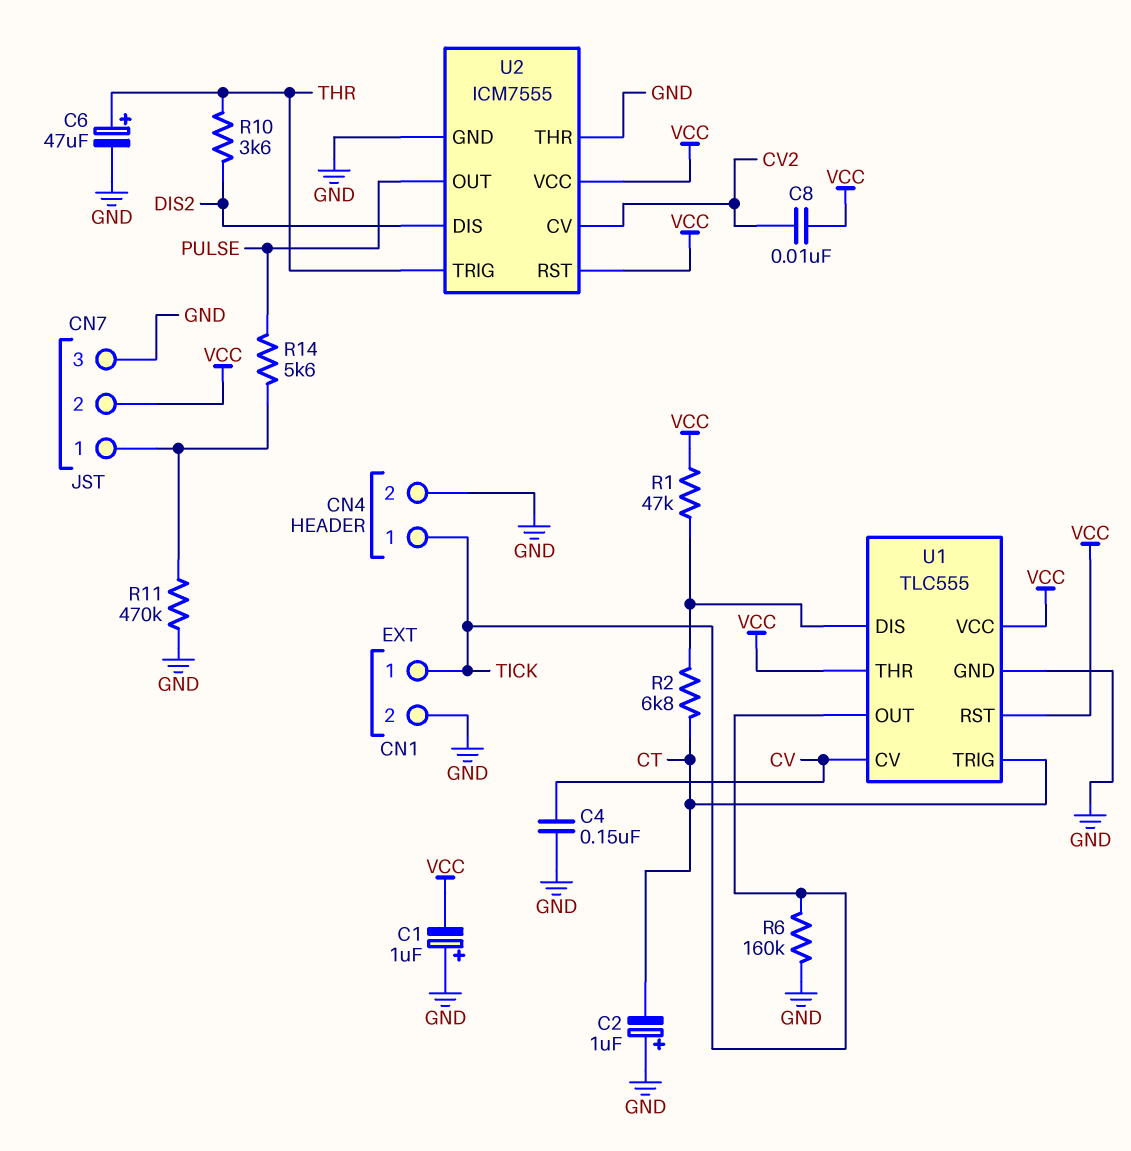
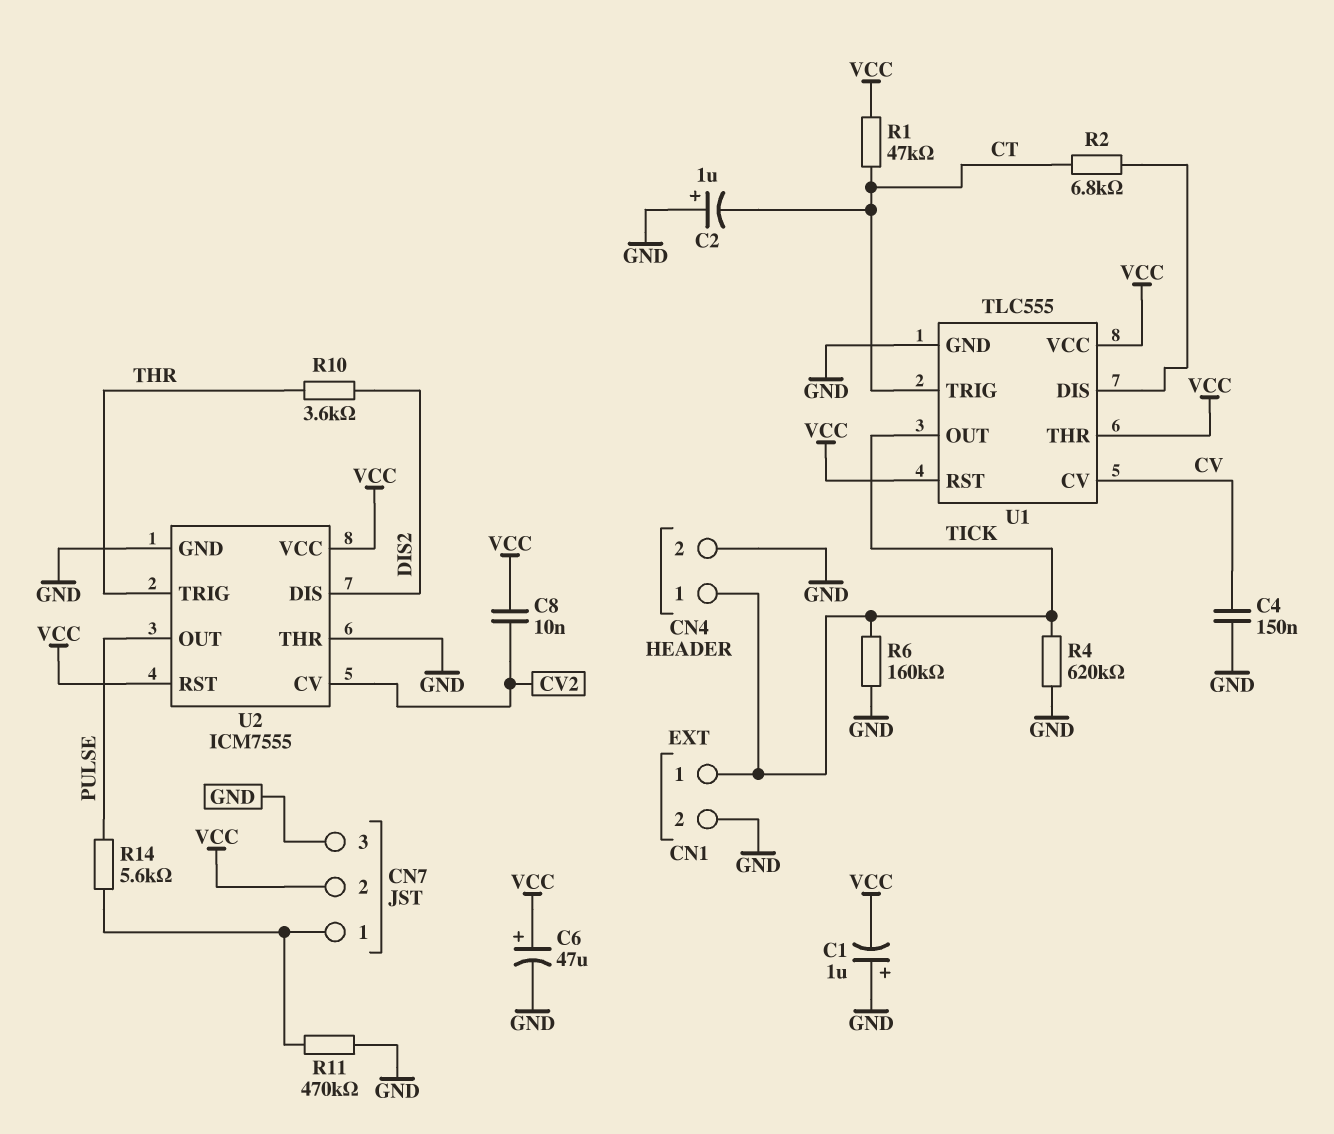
C6: 47uF (plus THR, minus GND) -> 47uF (plus VCC, minus GND)
R1: 47k (U1/DIS, VCC) -> 47k (CT, VCC)
R4: none -> 620k (GND, TICK)

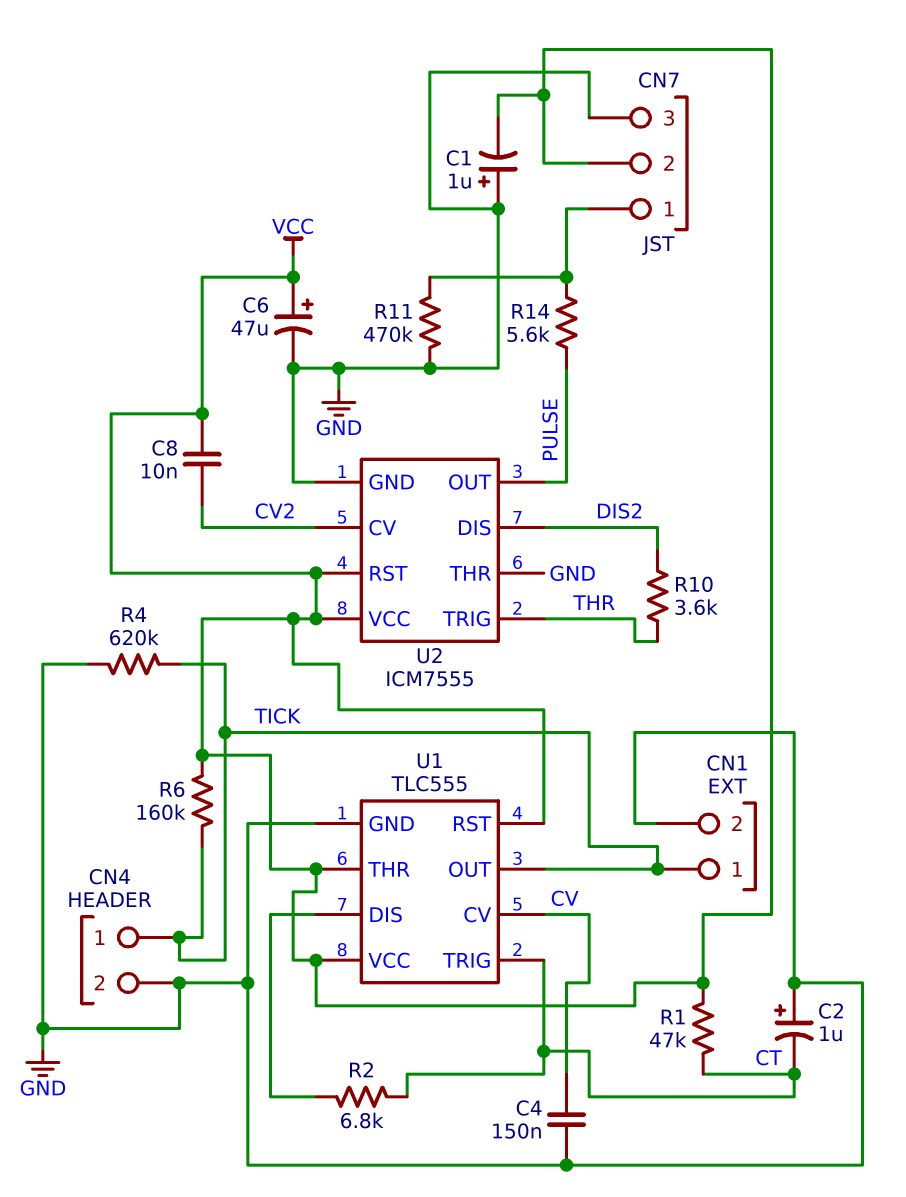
R6: 160k (GND, TICK) -> 160k (TICK, VCC)

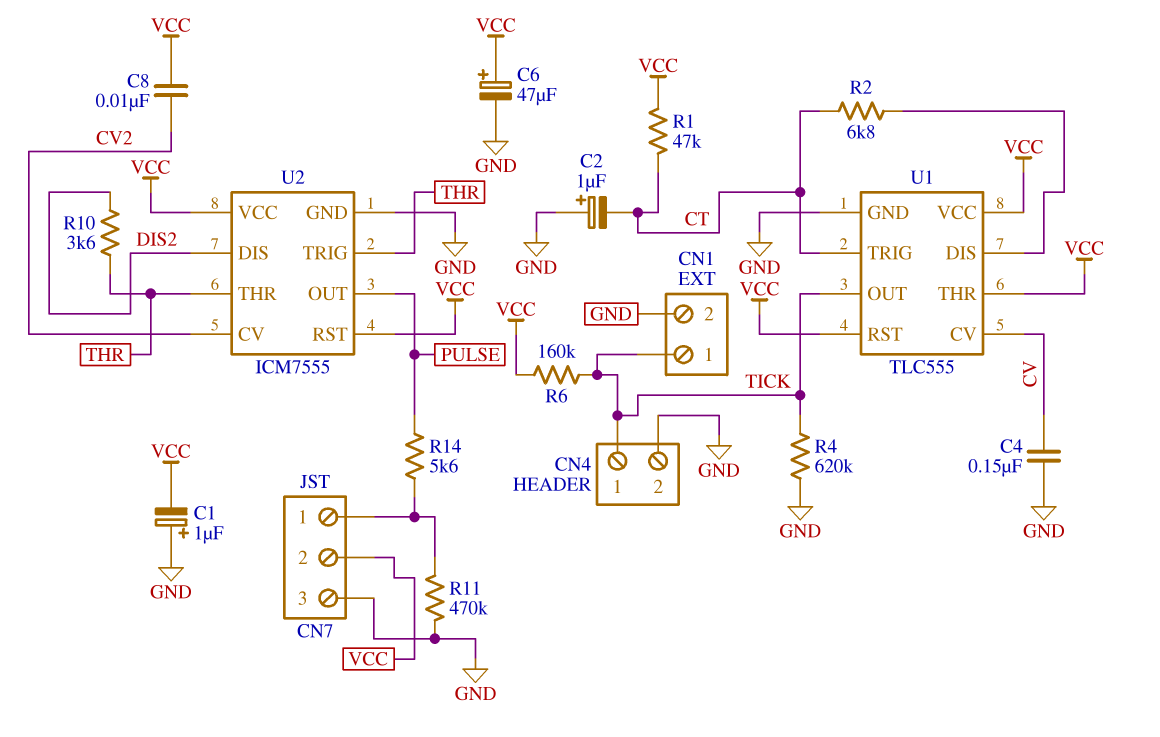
U2 pin THR: GND -> THR

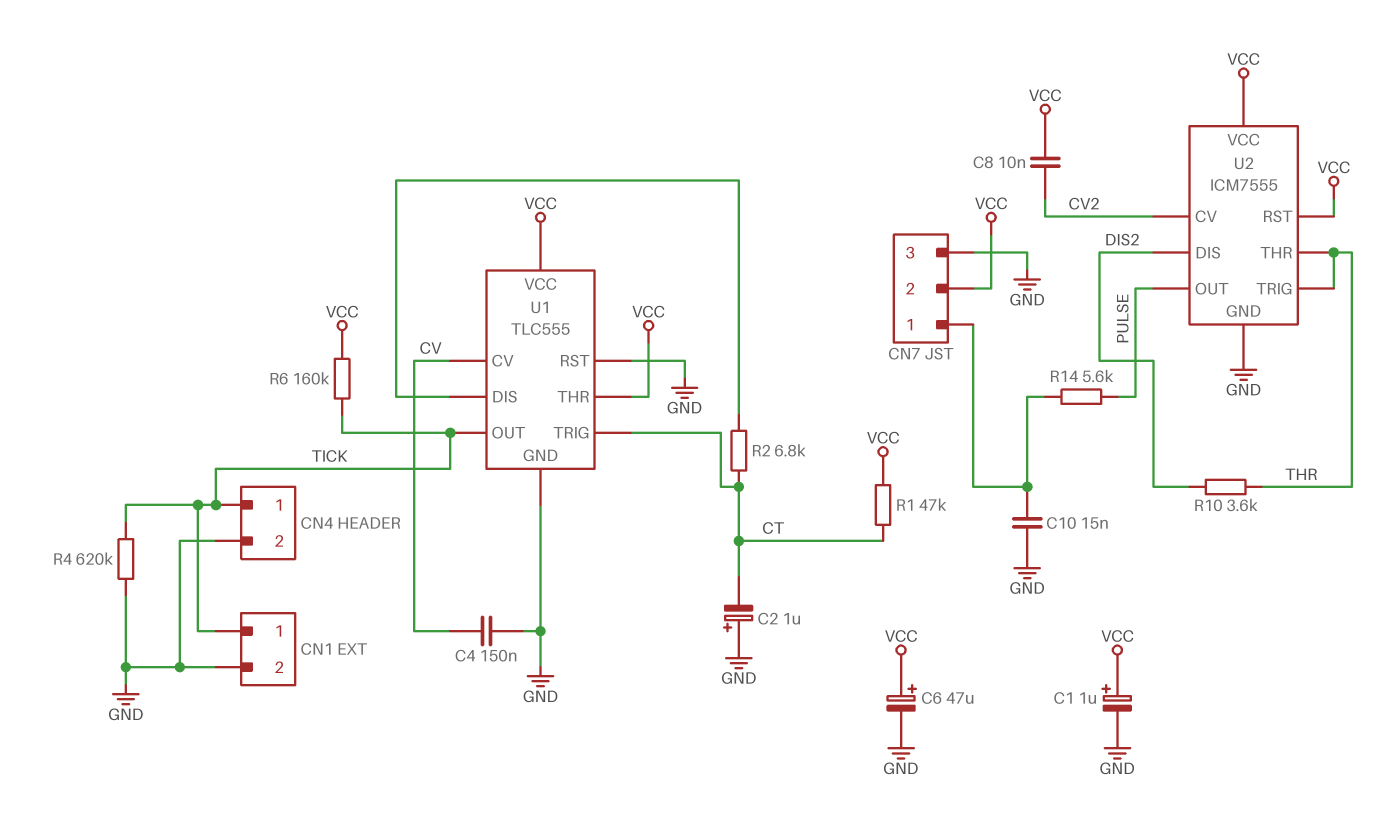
C1: 1uF (plus GND, minus VCC) -> 1uF (plus VCC, minus GND)
C10: none -> 15nF (CN7/1, GND)
R11: 470k (CN7/1, GND) -> none
U1 pin RST: VCC -> GND

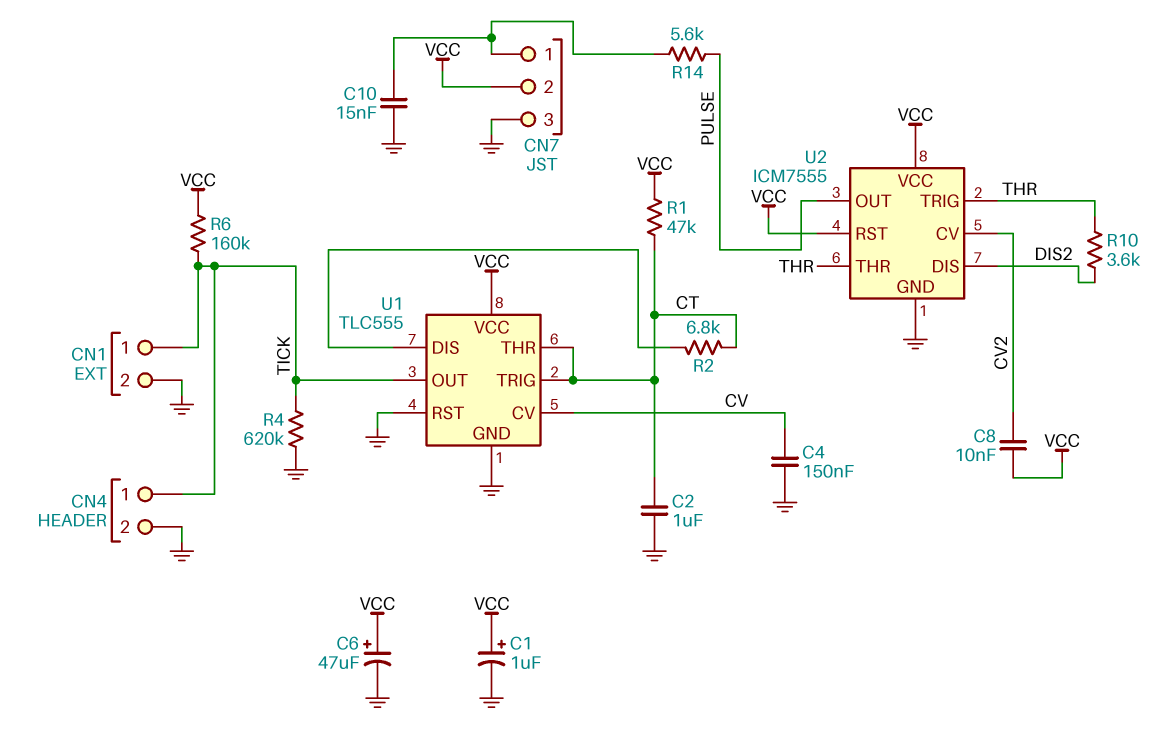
C2: 1uF (plus GND, minus CT) -> 1uF (CT, GND)
U1 pin THR: VCC -> CT

